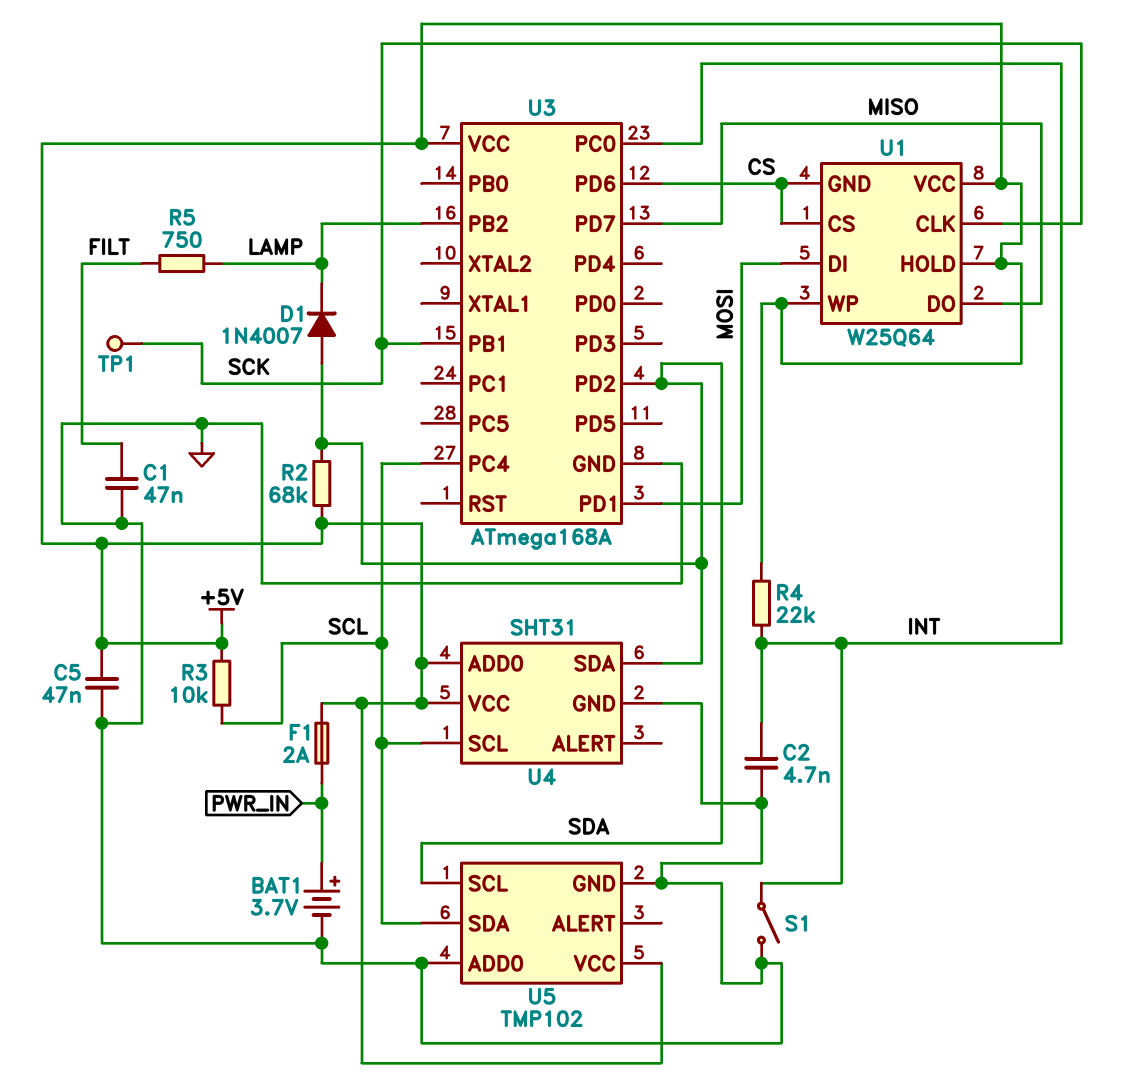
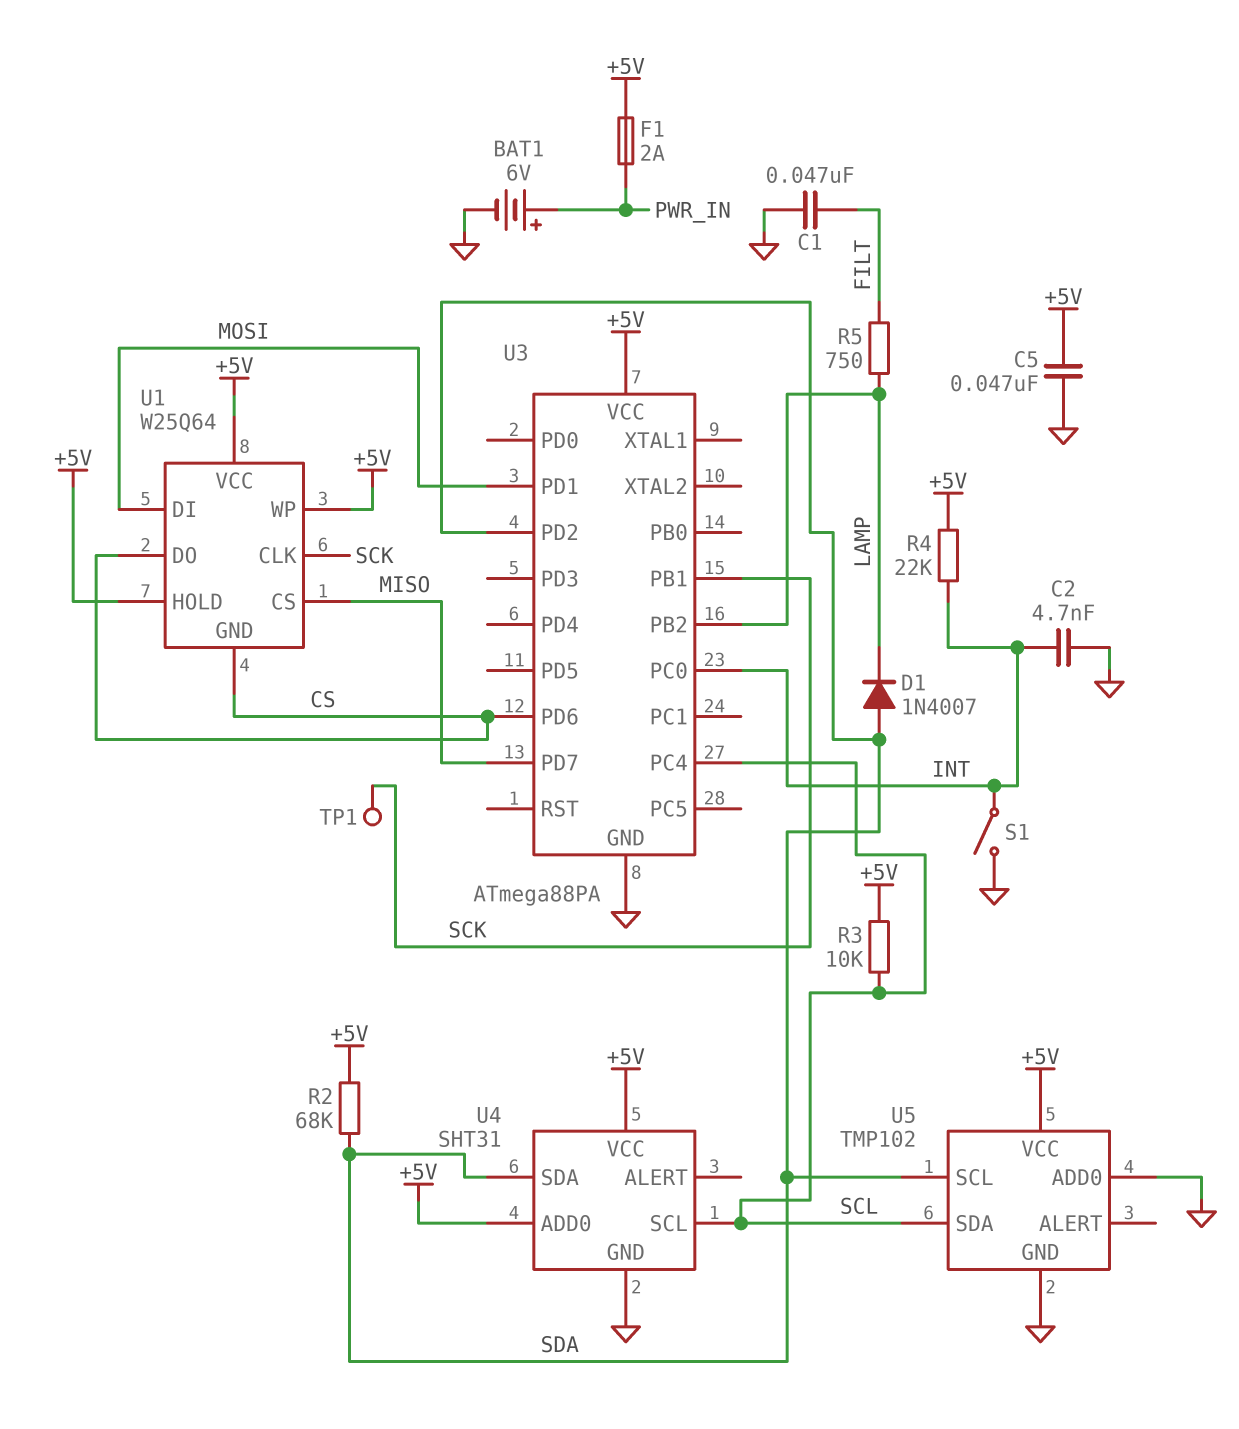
BAT1: 3.7V (plus PWR_IN, minus GND) -> 6V (plus PWR_IN, minus GND)
U1 pin CS: CS -> MISO
U1 pin DO: MISO -> CS
U3: ATmega168A -> ATmega88PA

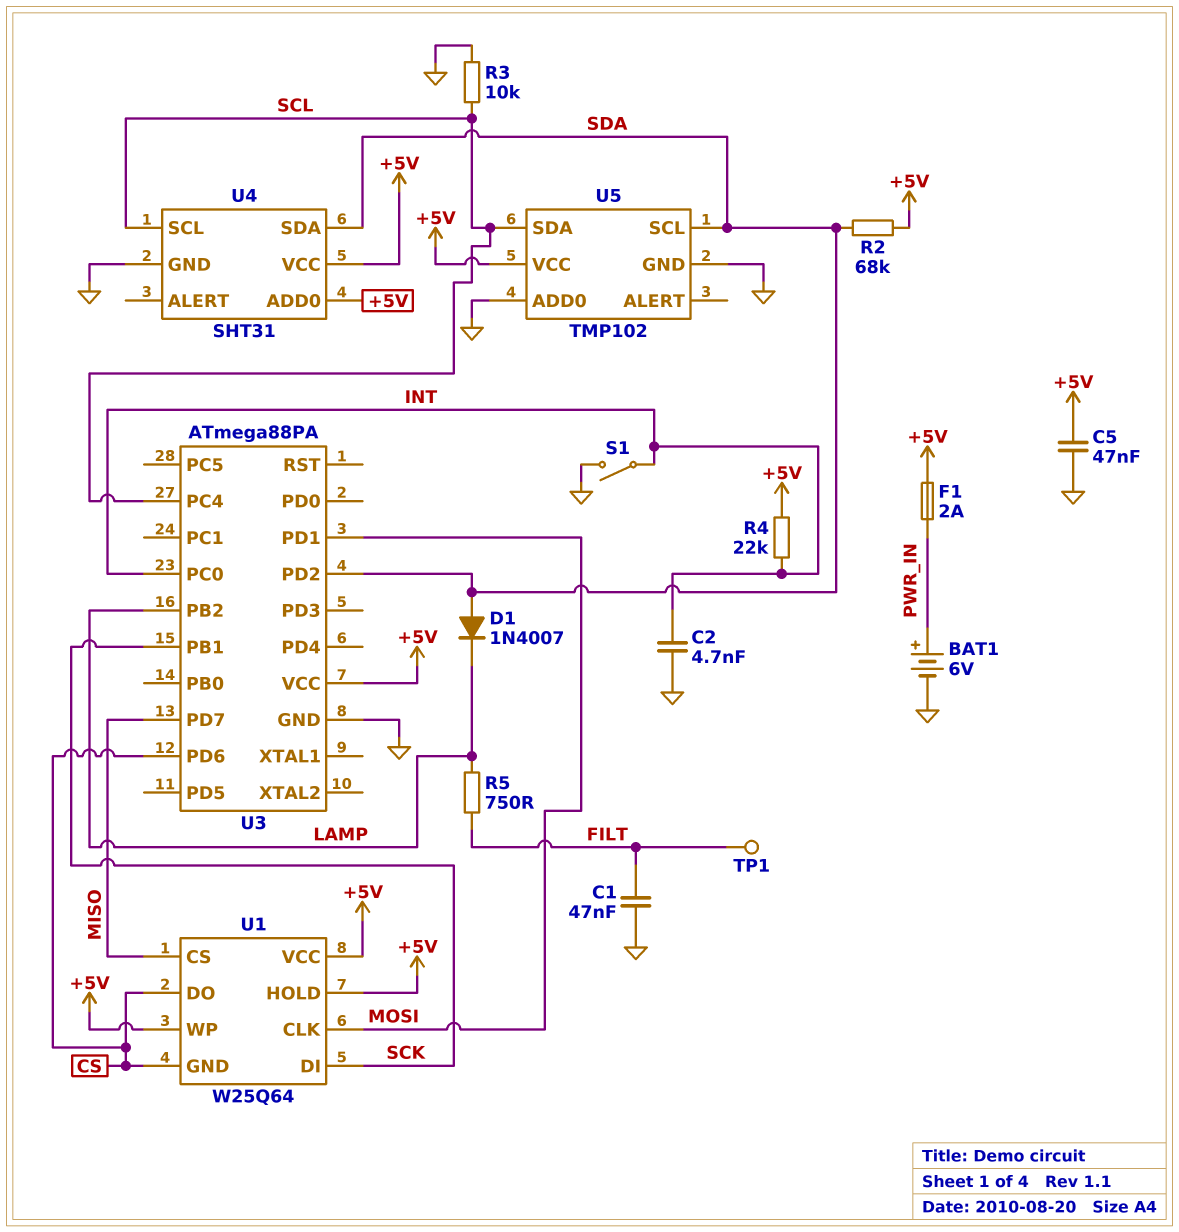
R3: 10k (+5V, SCL) -> 10k (GND, SCL)
TP1: test point (SCK) -> test point (FILT)
U1 pin CLK: SCK -> MOSI
U1 pin DI: MOSI -> SCK

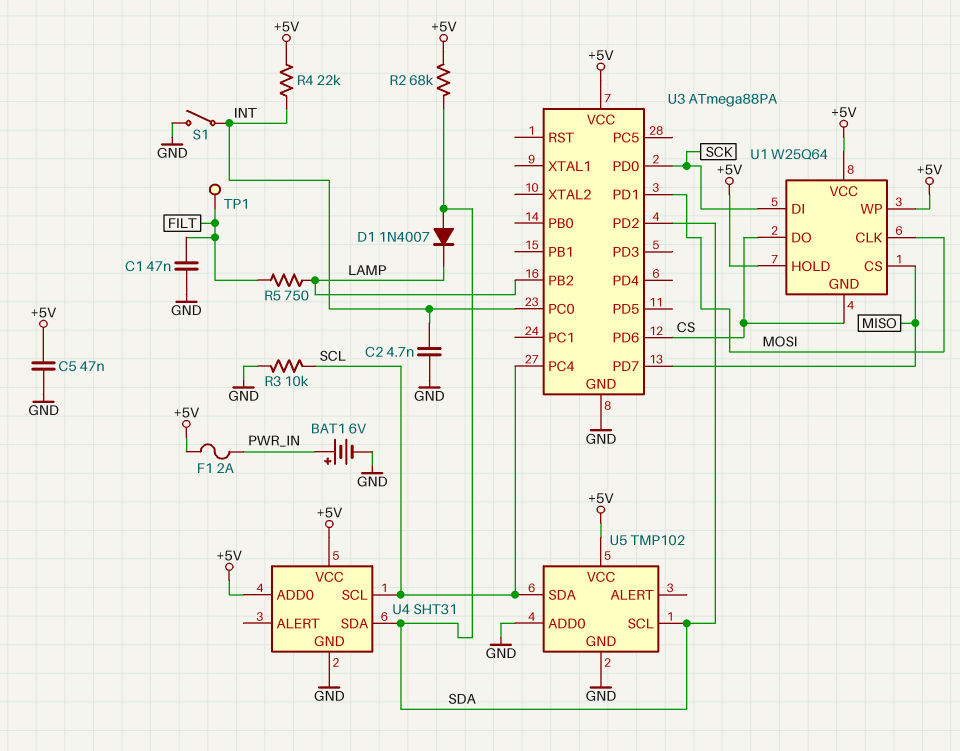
U3 pin PB1: SCK -> none
U3 pin PD0: none -> SCK

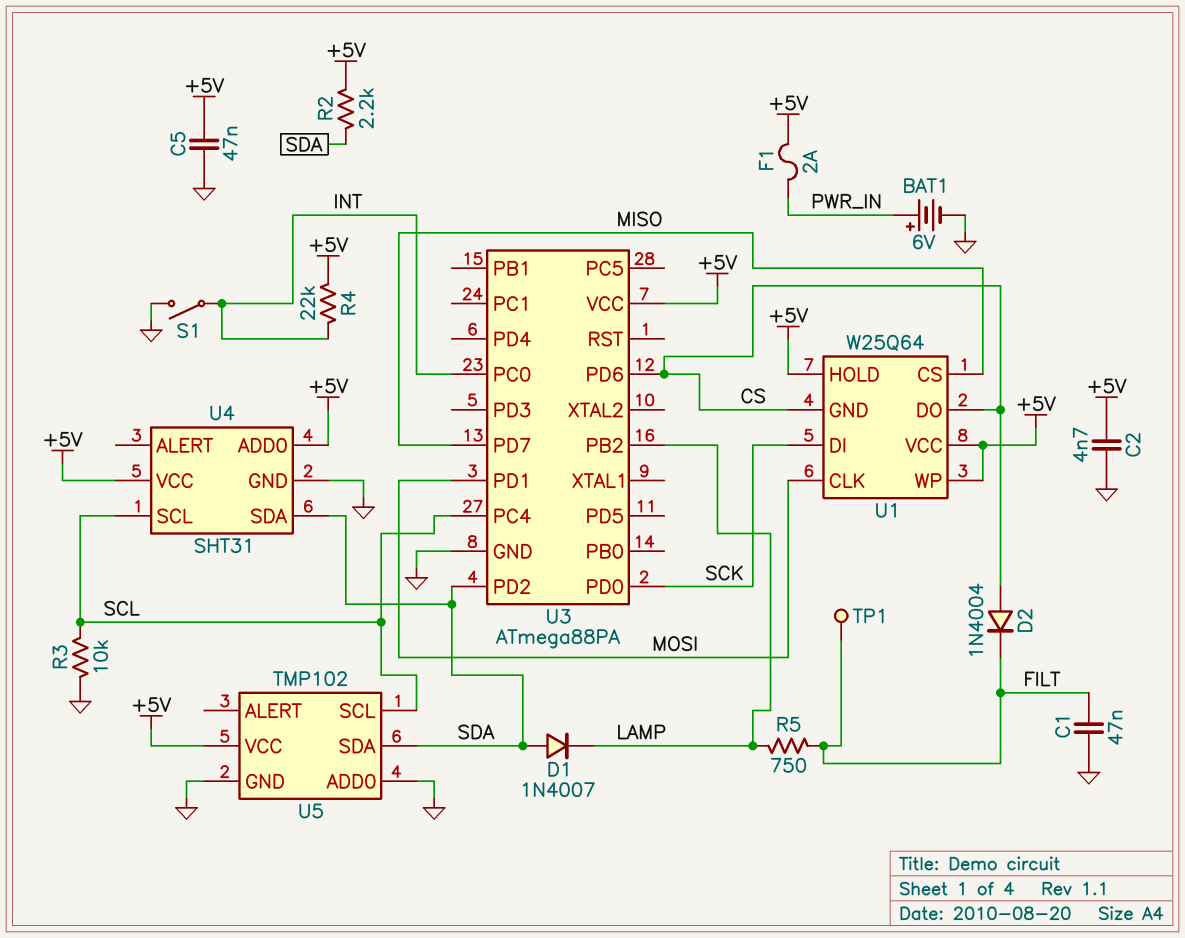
C2: 4.7nF (GND, INT) -> 4.7nF (+5V, GND)
D2: none -> diode 1N4004 (A CS, K FILT)
R2: 68k (+5V, SDA) -> 2.2k (+5V, SDA)
U5 pin SCL: SDA -> SCL
U5 pin SDA: SCL -> SDA

